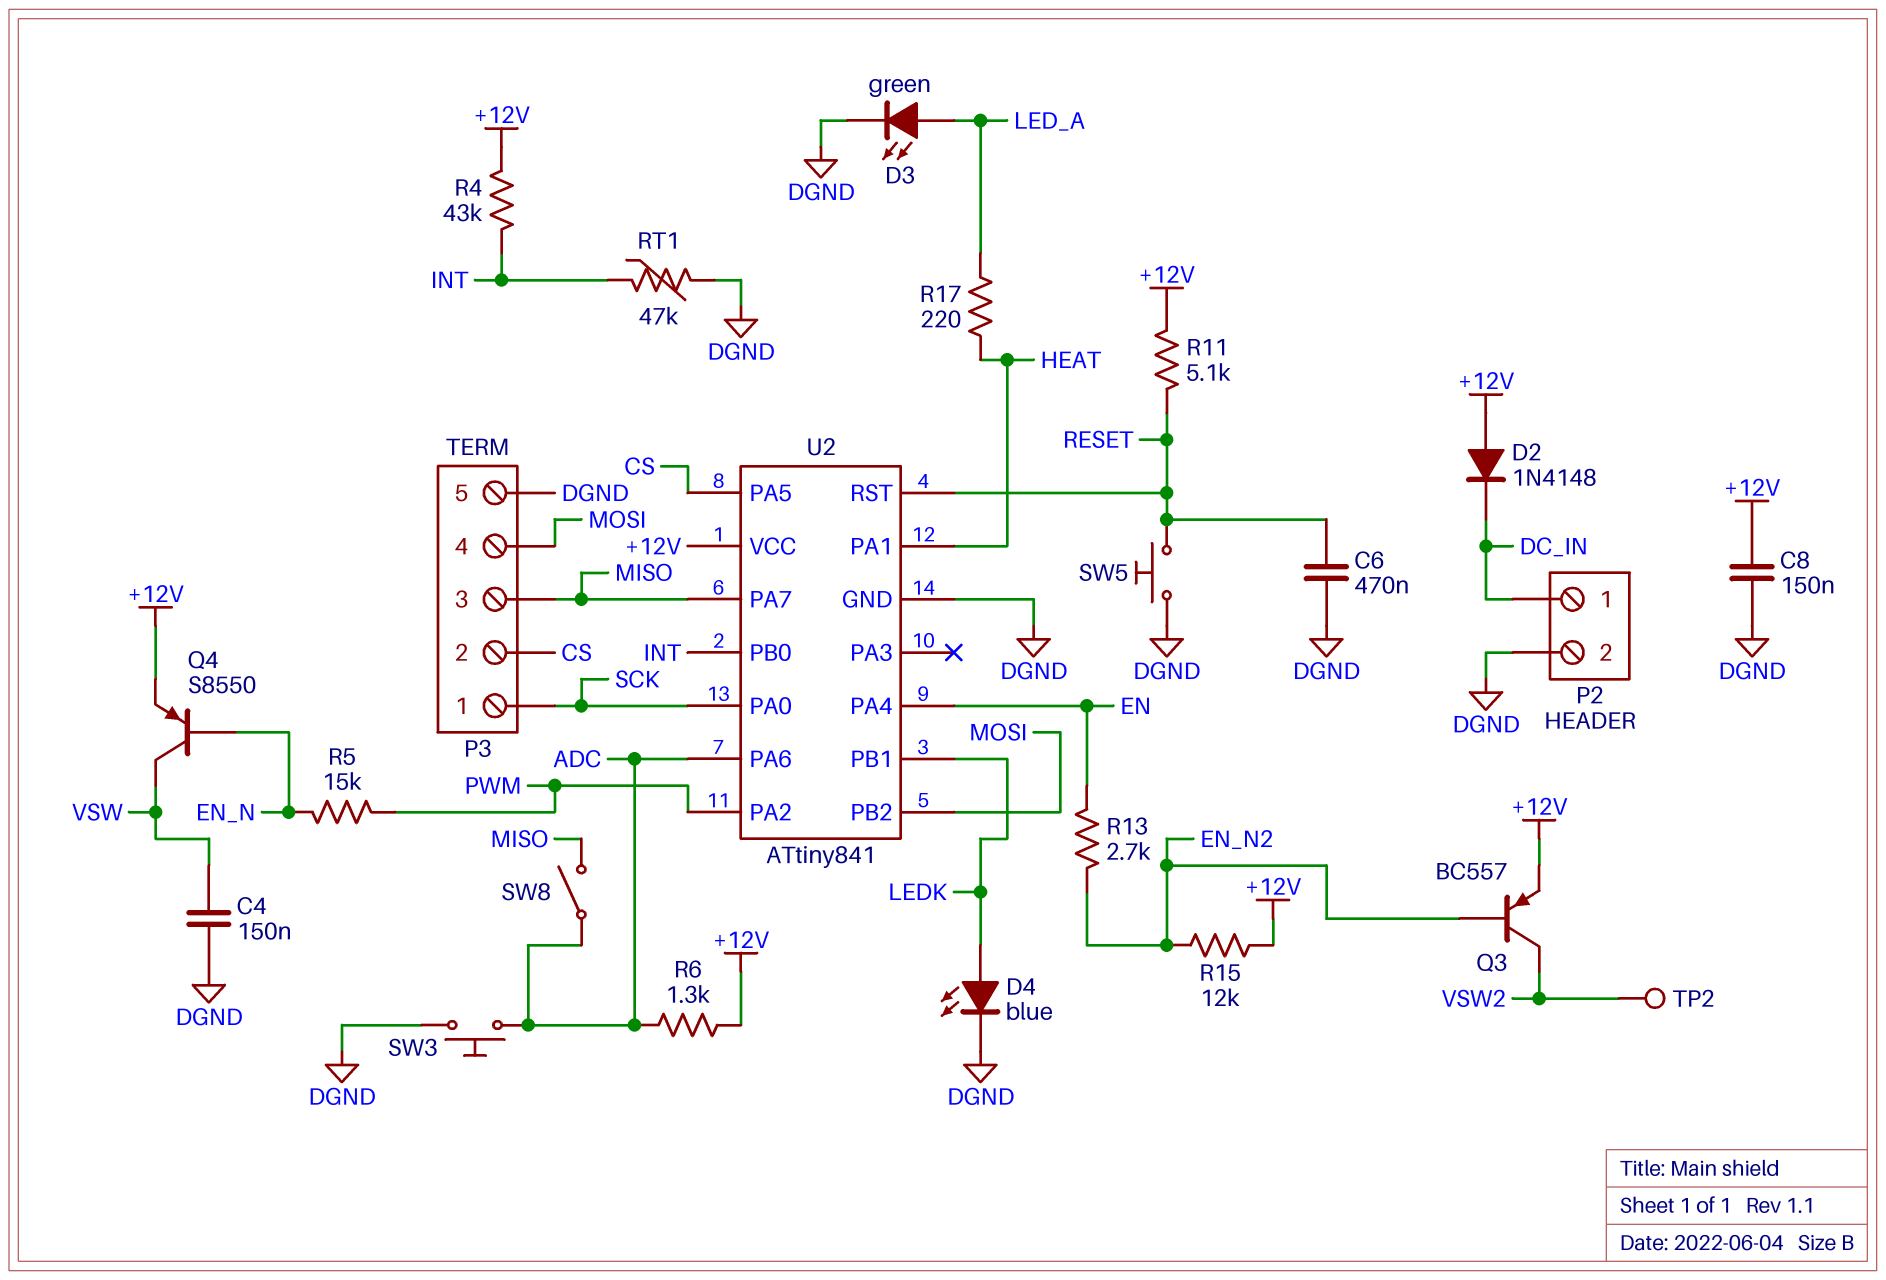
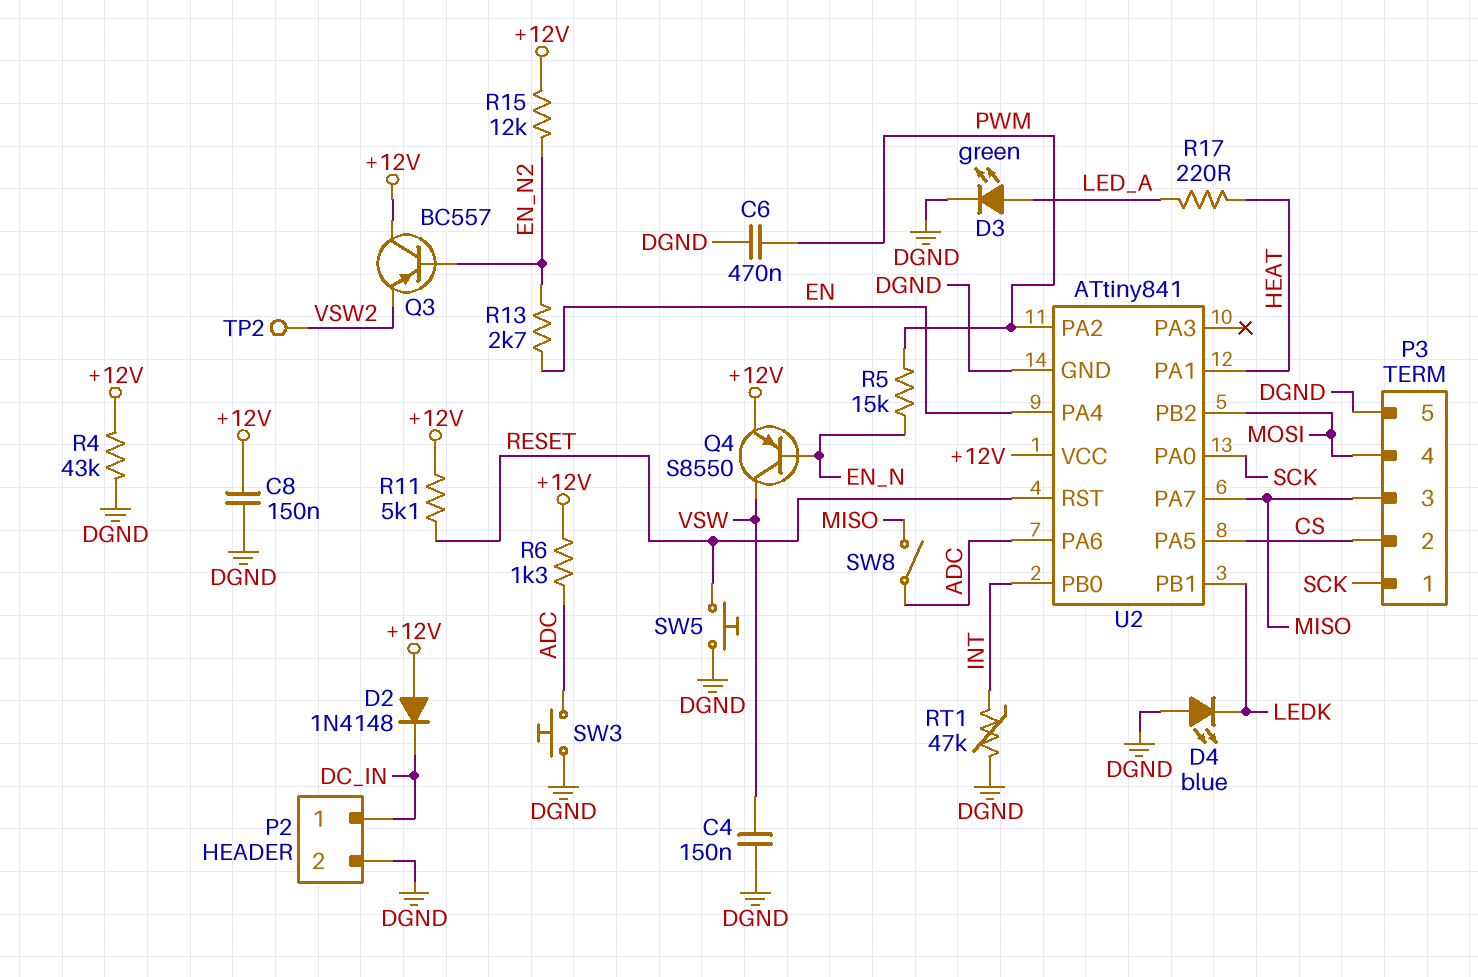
C6: 470nF (DGND, RESET) -> 470nF (DGND, PWM)
D4: LED blue (A LEDK, K DGND) -> LED blue (A DGND, K LEDK)
Q3: PNP BC557 (B EN_N2, C VSW2, E +12V) -> PNP BC557 (B EN_N2, C +12V, E VSW2)
R4: 43k (+12V, INT) -> 43k (+12V, DGND)

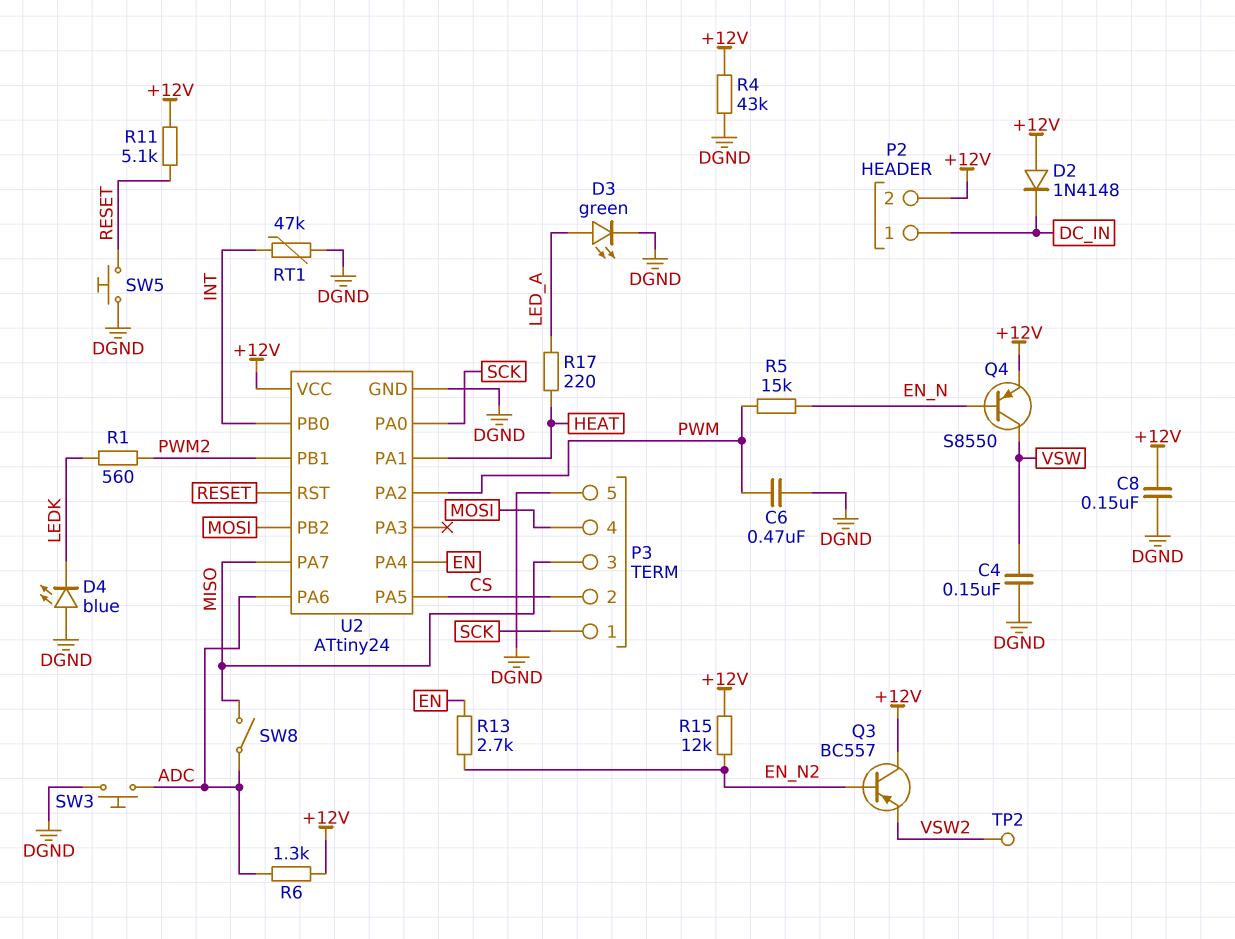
P2 pin 2: DGND -> +12V
R1: none -> 560 (LEDK, PWM2)
U2: ATtiny841 -> ATtiny24
U2 pin PB1: LEDK -> PWM2

